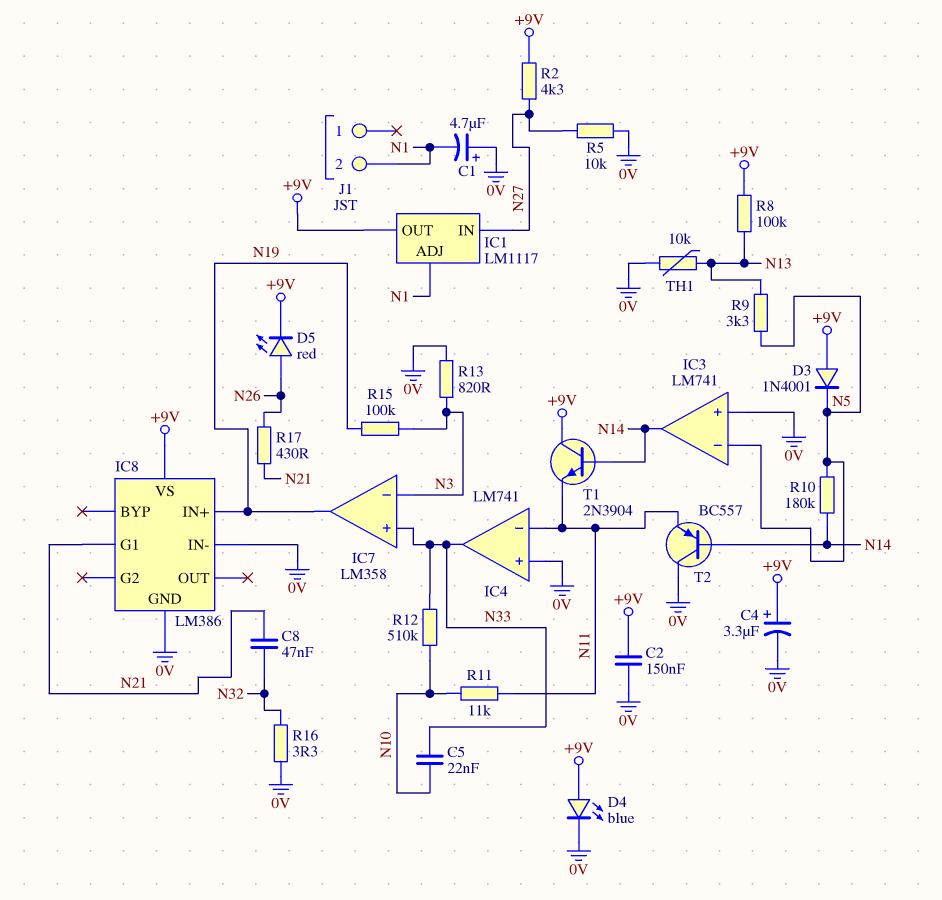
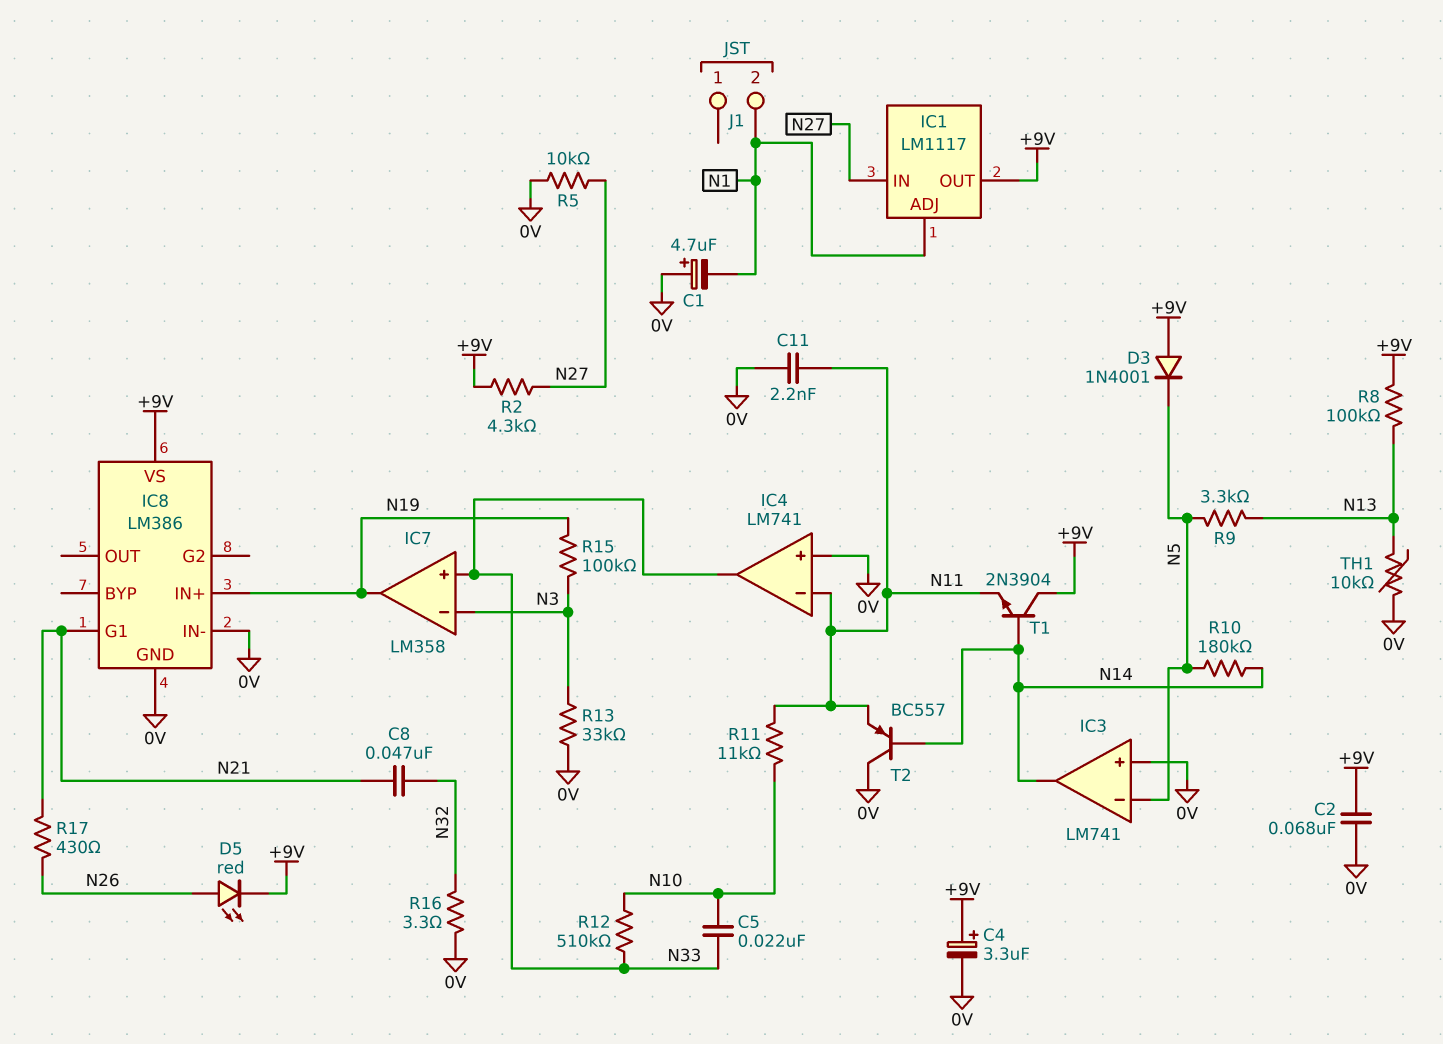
C2: 150nF (+9V, 0V) -> 68nF (+9V, 0V)
C11: none -> 2.2nF (0V, N11)
D4: LED blue (A +9V, K 0V) -> none
R13: 820 (0V, N3) -> 33k (0V, N3)

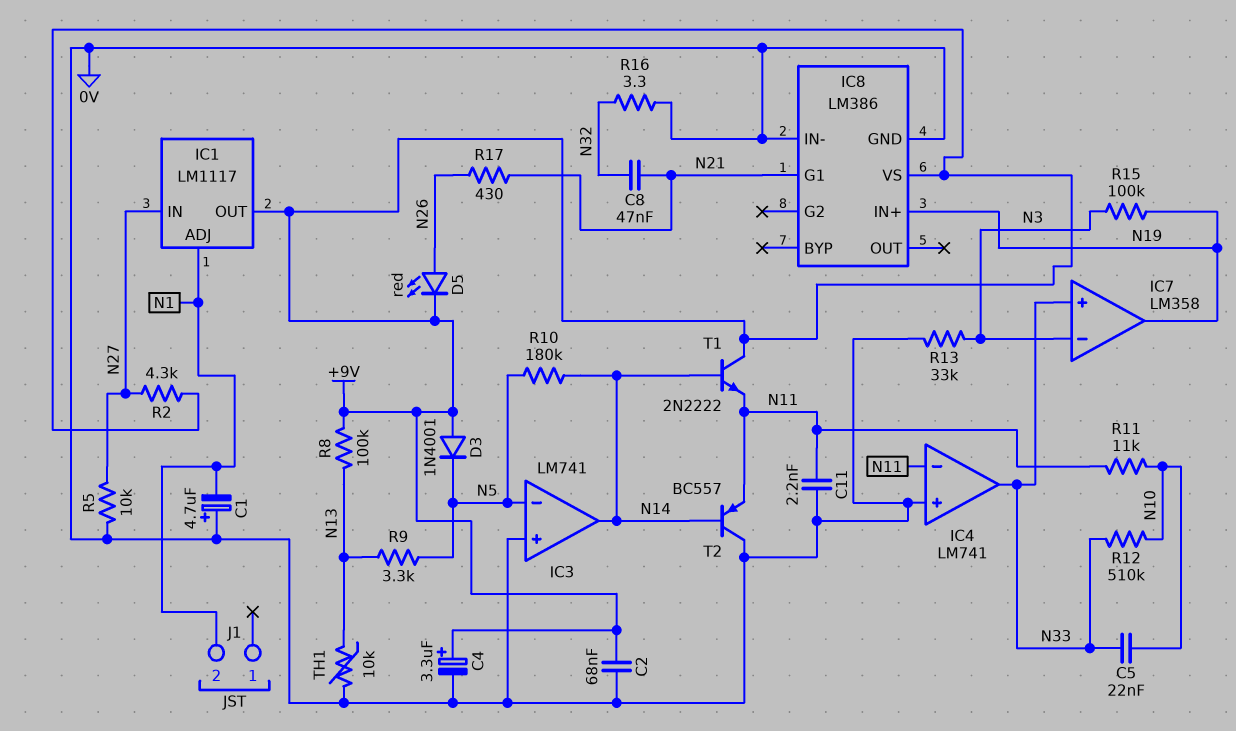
T1: NPN 2N3904 (B N14, C +9V, E N11) -> NPN 2N2222 (B N14, C +9V, E N11)

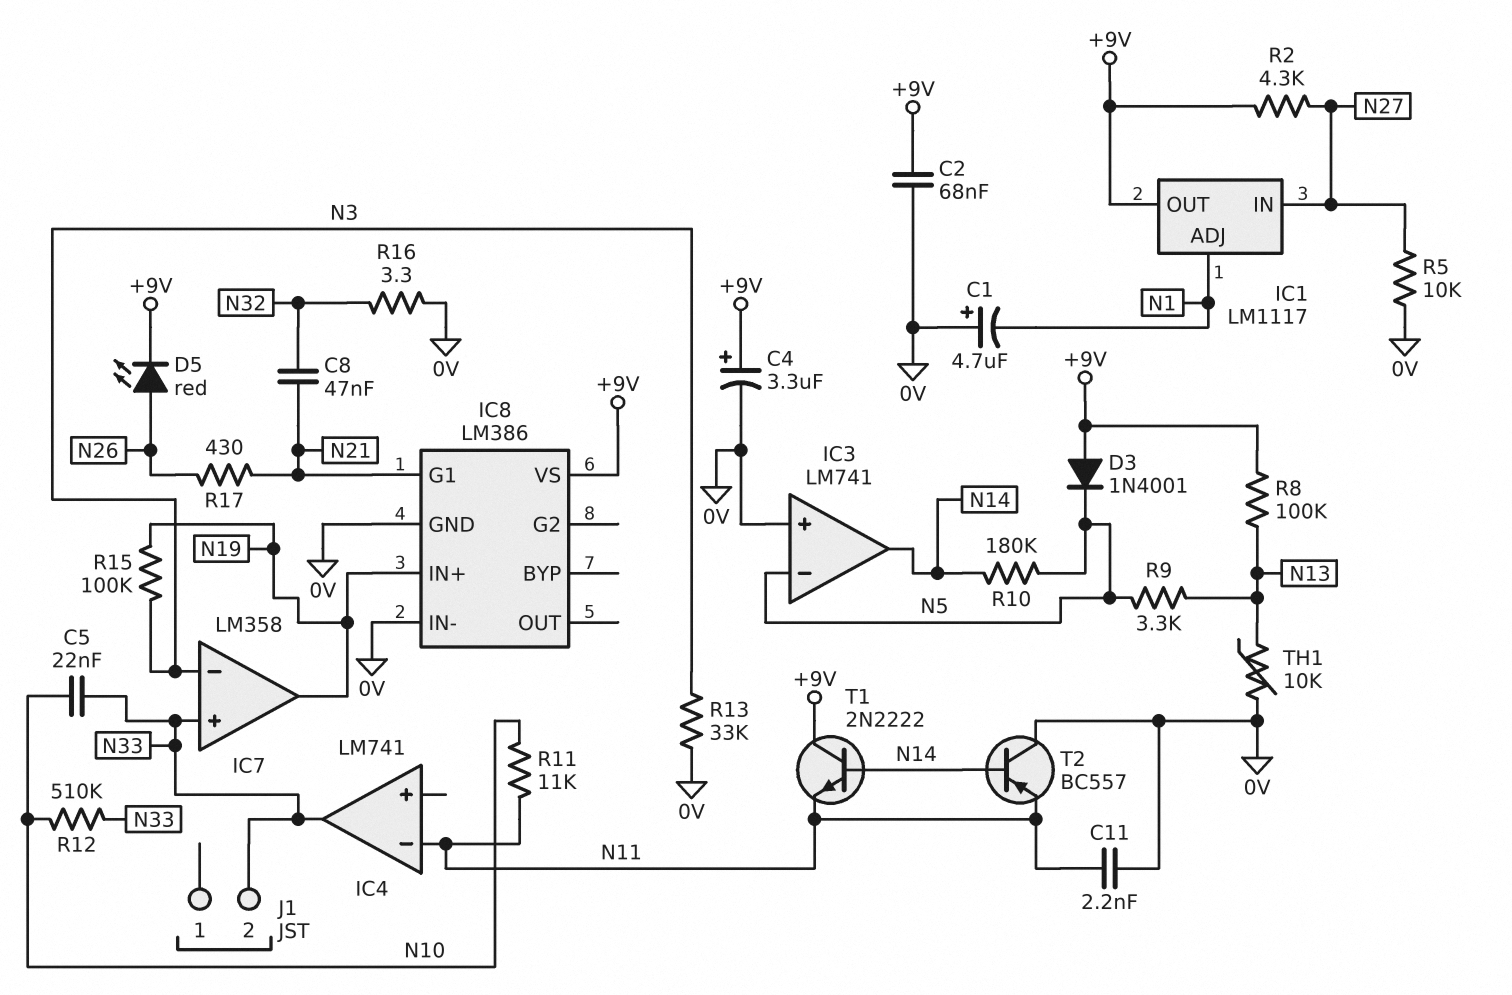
IC4 pin in+: 0V -> none
J1 pin 2: N1 -> N33

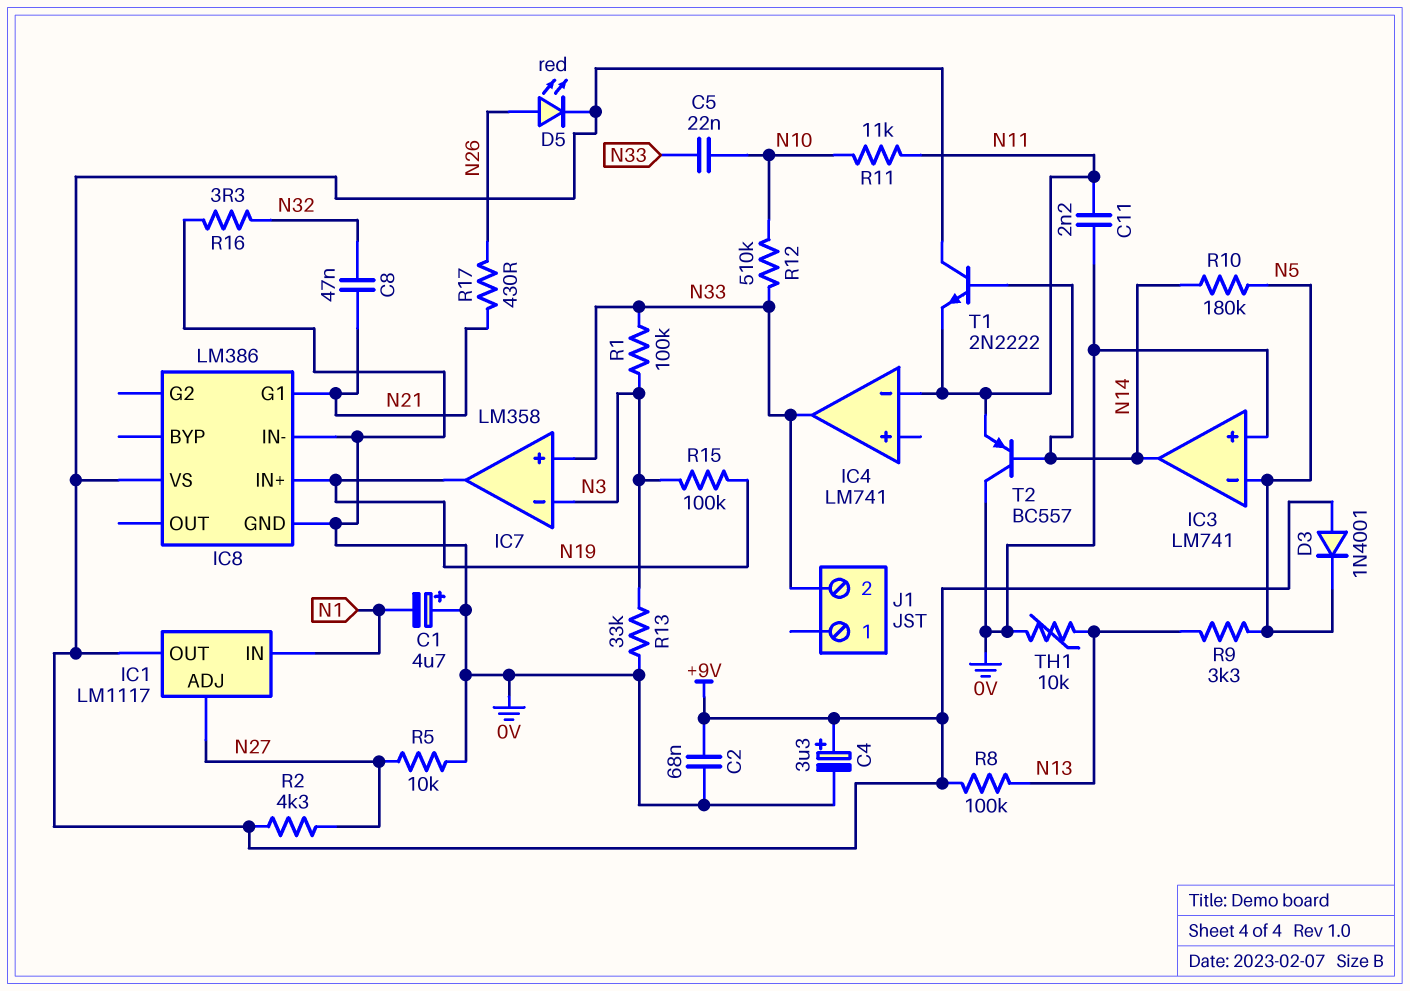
IC1 pin ADJ: N1 -> N27
IC1 pin IN: N27 -> N1
R1: none -> 100k (N3, N33)

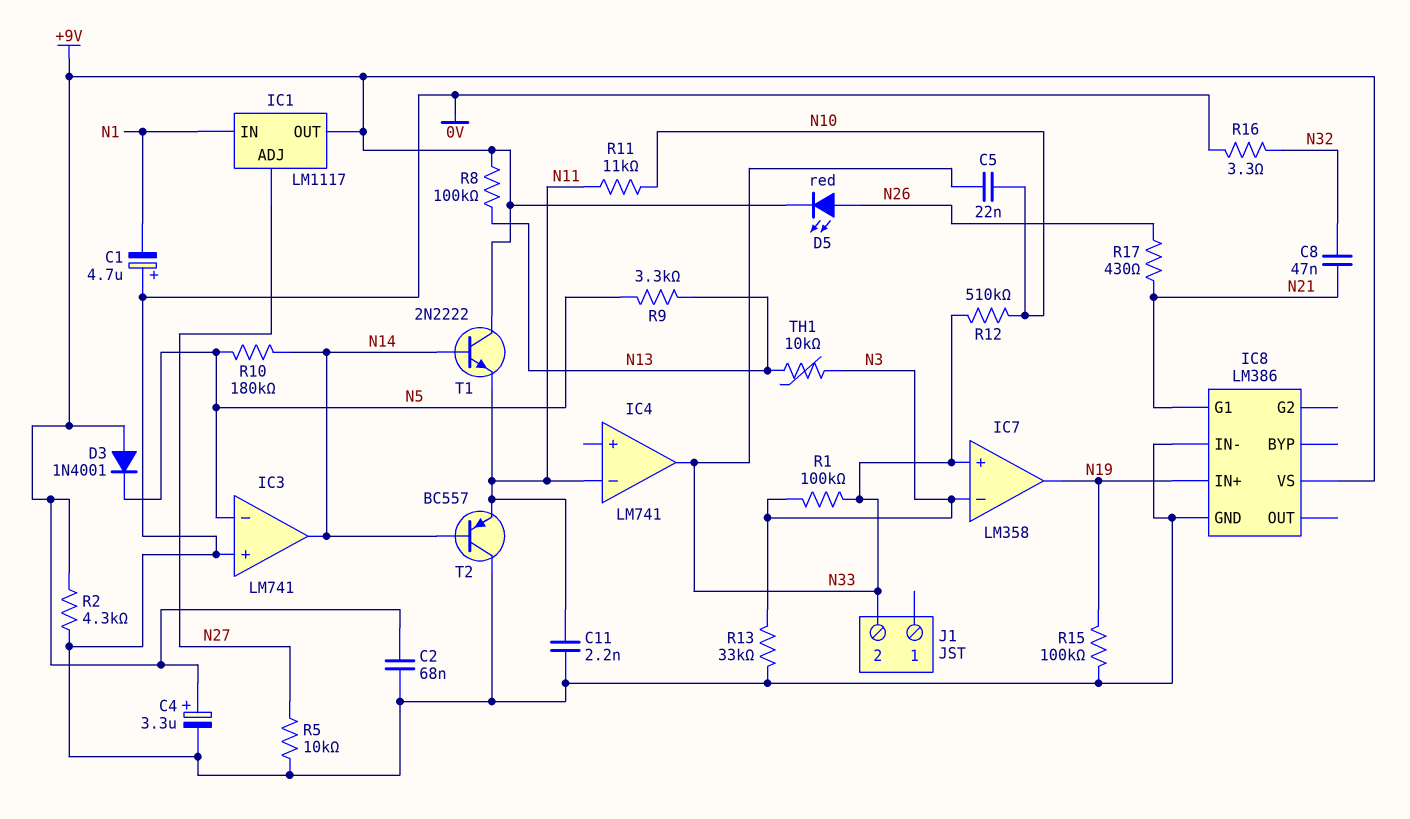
R2: 4.3k (+9V, N27) -> 4.3k (+9V, 0V)
R15: 100k (N3, N19) -> 100k (0V, N19)
TH1: 10k (0V, N13) -> 10k (N3, N13)

